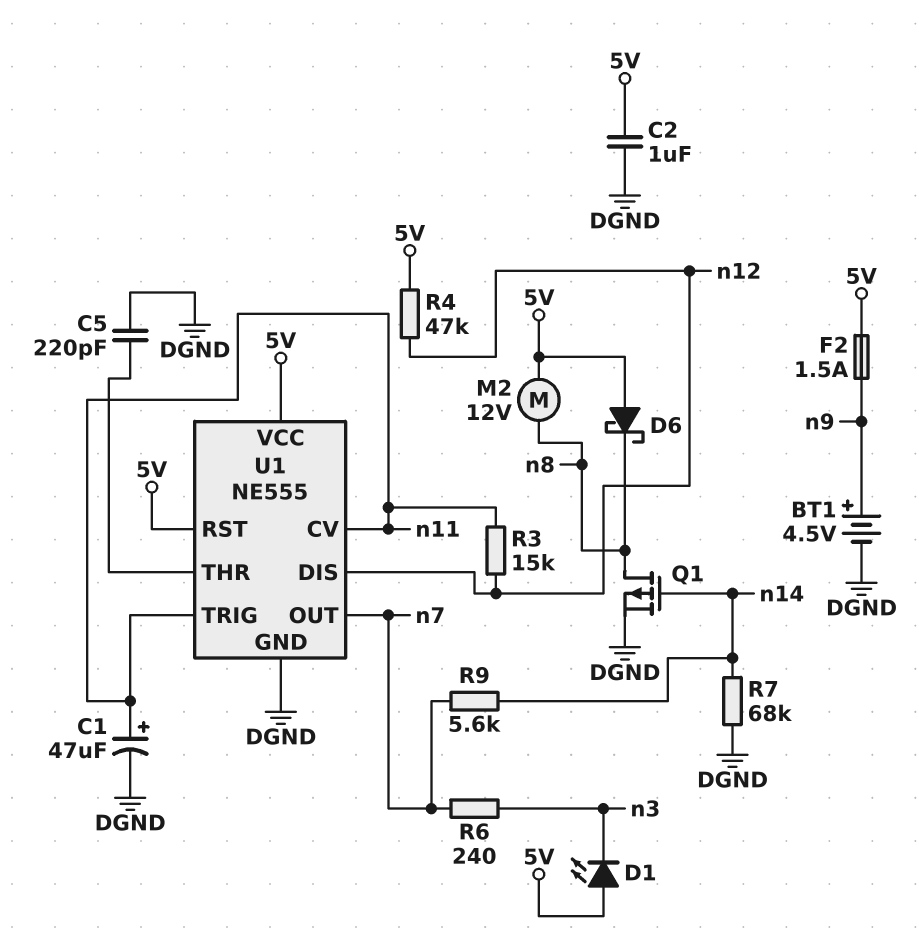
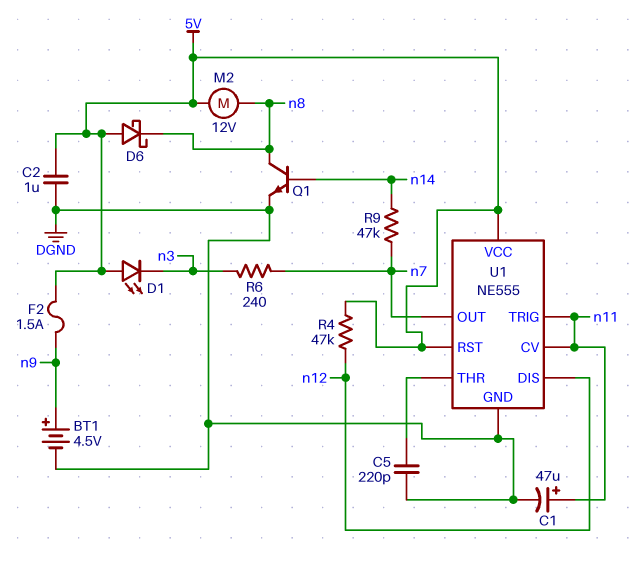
Q1: PMOS (G n14, D n8, S DGND) -> NPN (B n14, C n8, E DGND)
R3: 15k (n11, n12) -> none
R7: 68k (DGND, n14) -> none
R9: 5.6k (n7, n14) -> 47k (n7, n14)

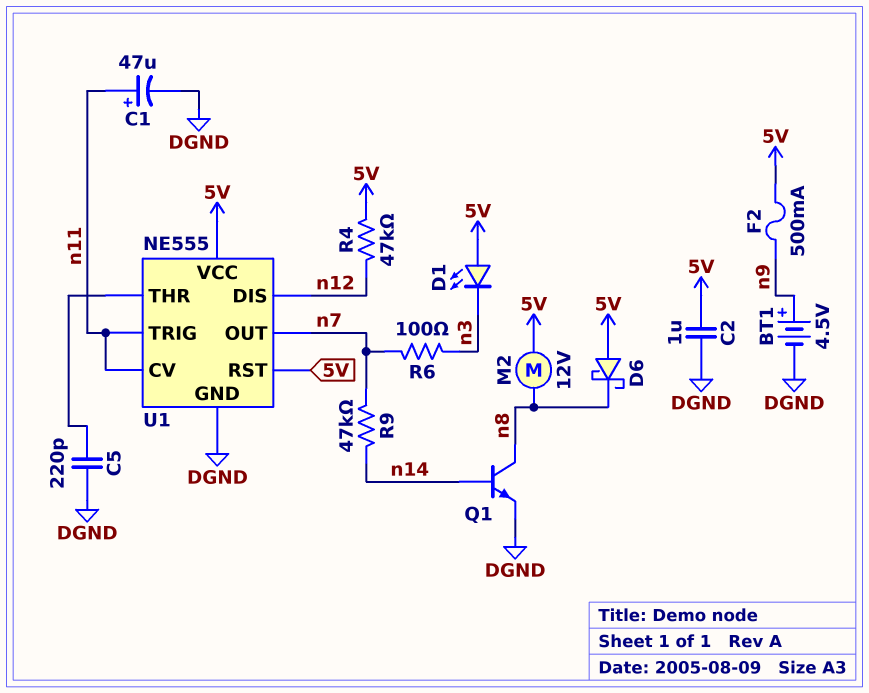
F2: 1.5A (5V, n9) -> 500mA (5V, n9)
R6: 240 (n3, n7) -> 100 (n3, n7)

